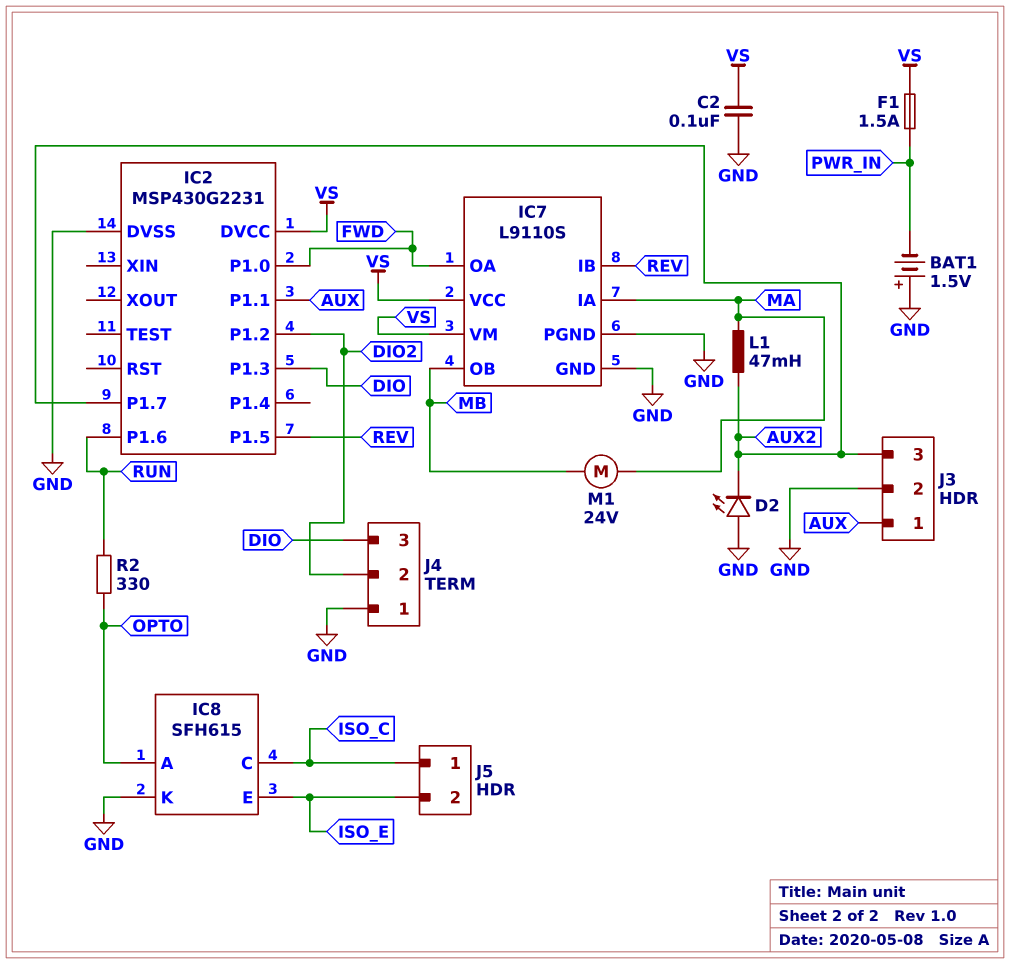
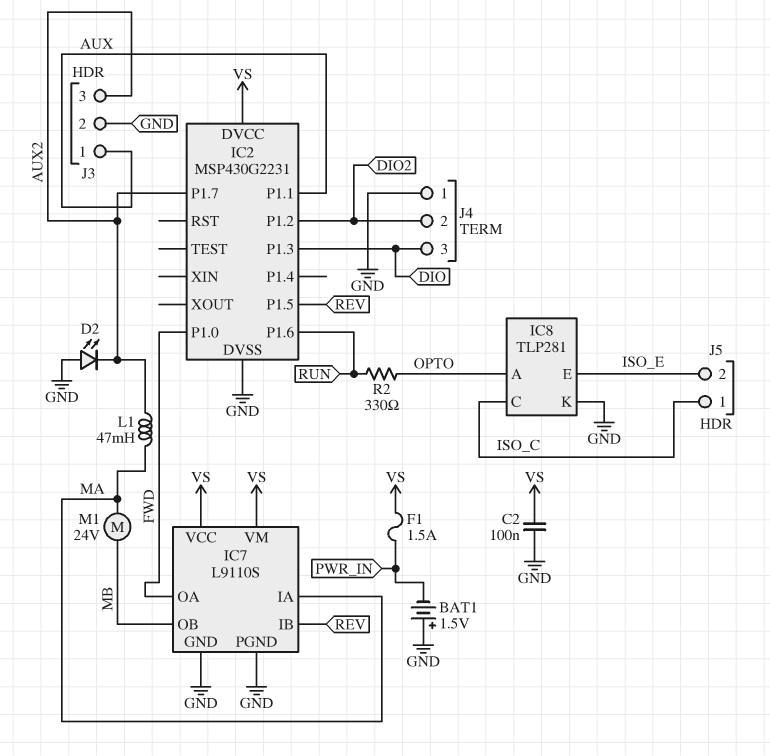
IC8: SFH615 -> TLP281

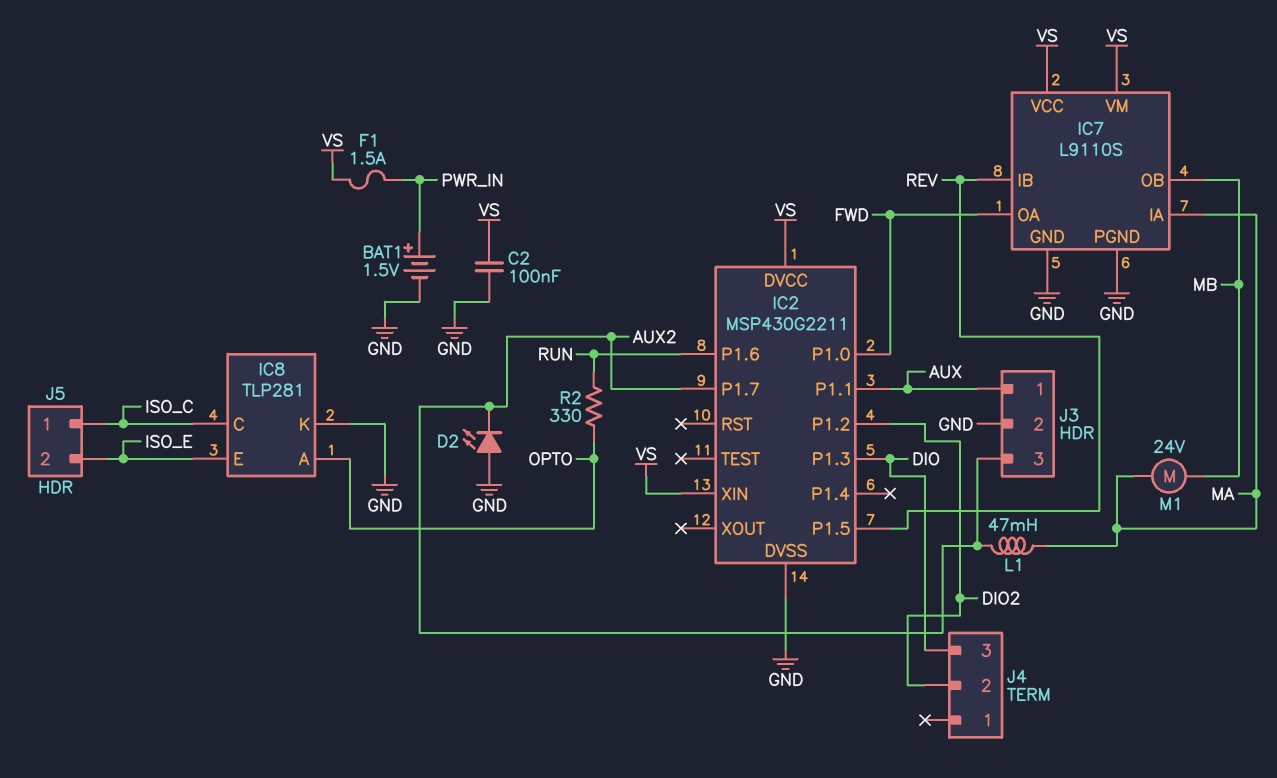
BAT1: 1.5V (plus GND, minus PWR_IN) -> 1.5V (plus PWR_IN, minus GND)
IC2: MSP430G2231 -> MSP430G2211
IC2 pin XIN: none -> VS
J4 pin 1: GND -> none

